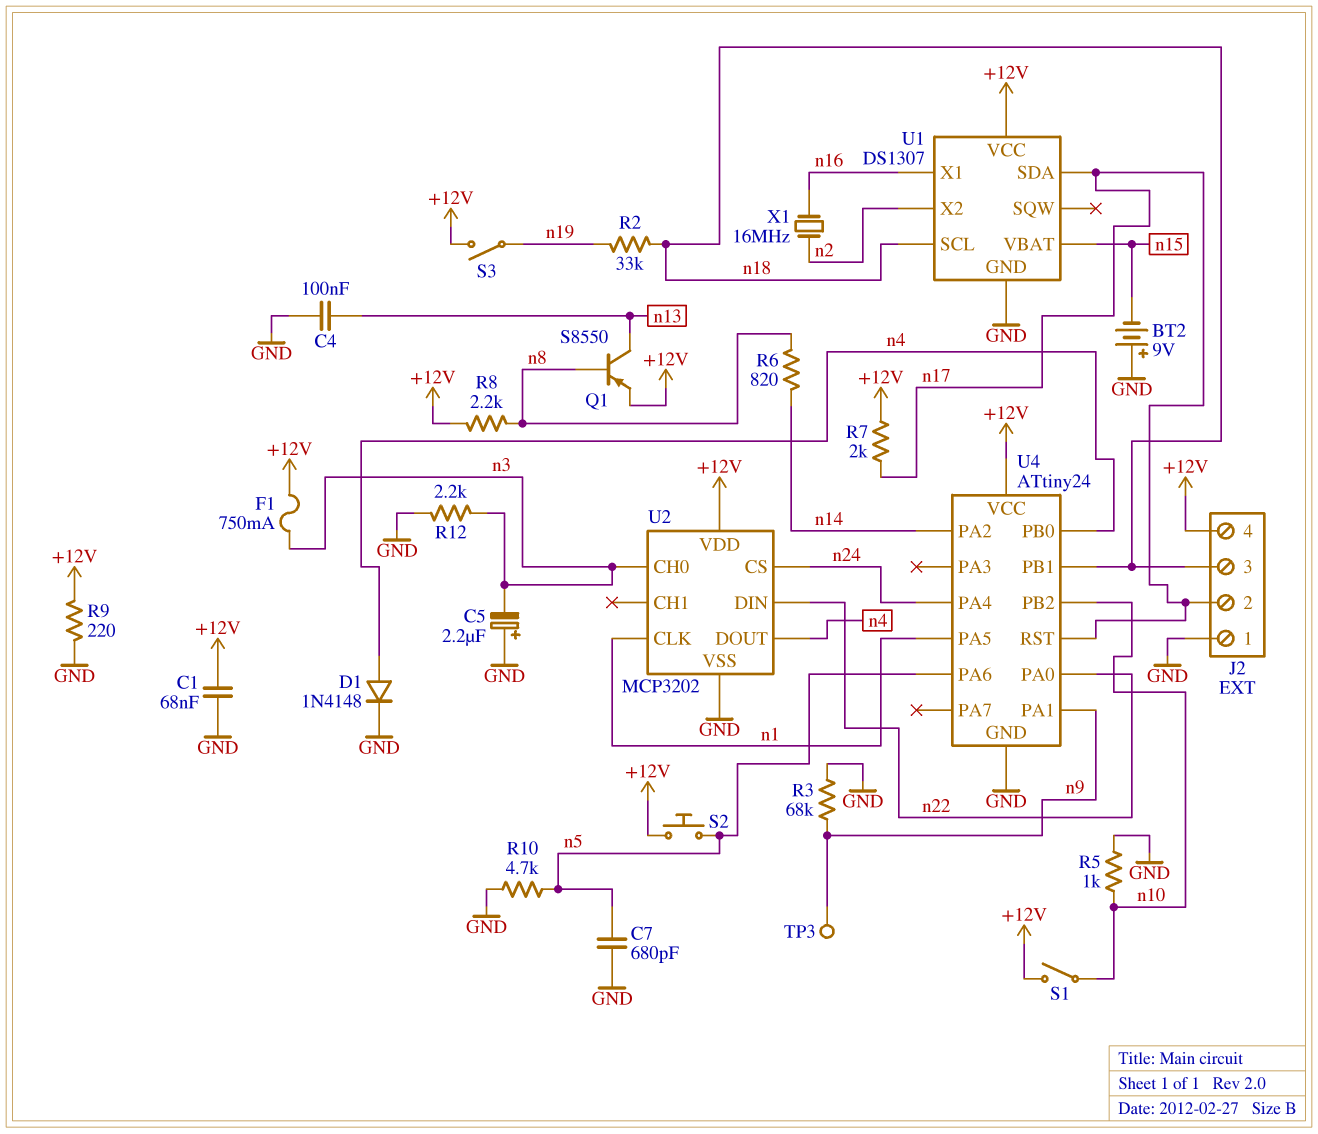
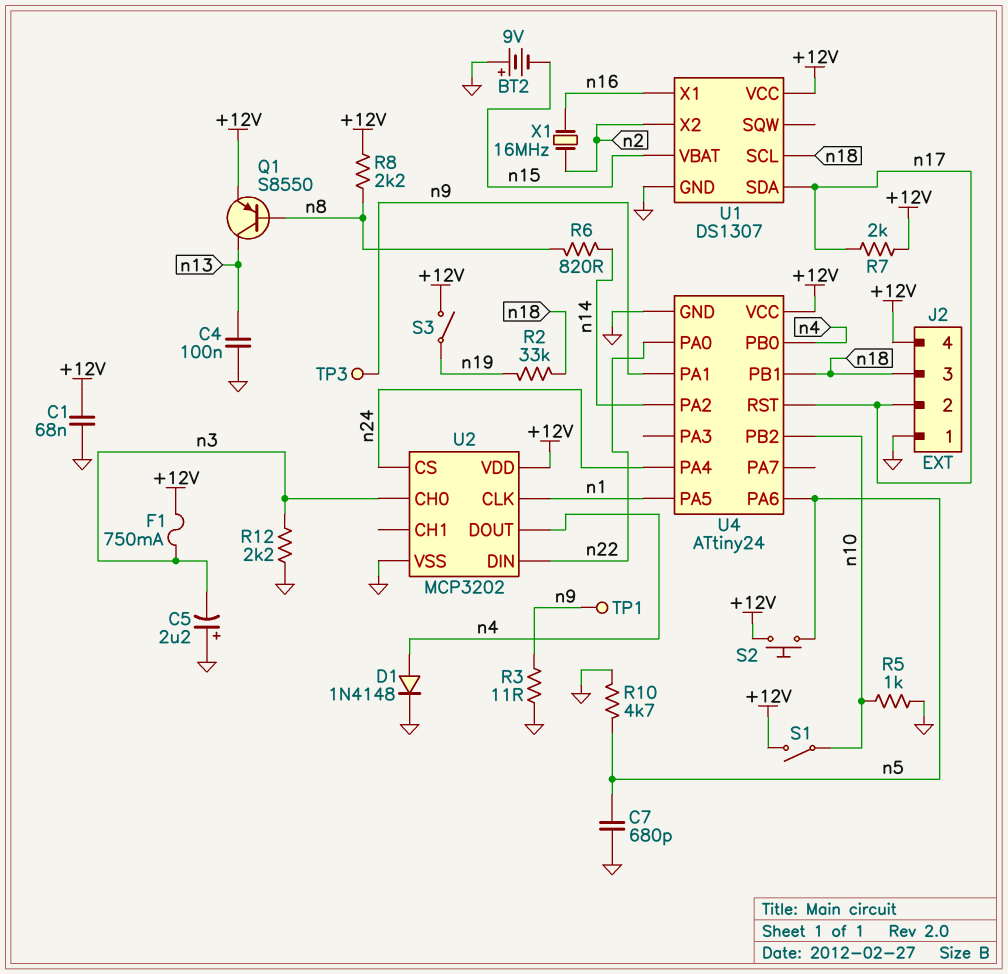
R3: 68k (GND, n9) -> 11 (GND, n9)
R9: 220 (+12V, GND) -> none
TP1: none -> test point (n9)

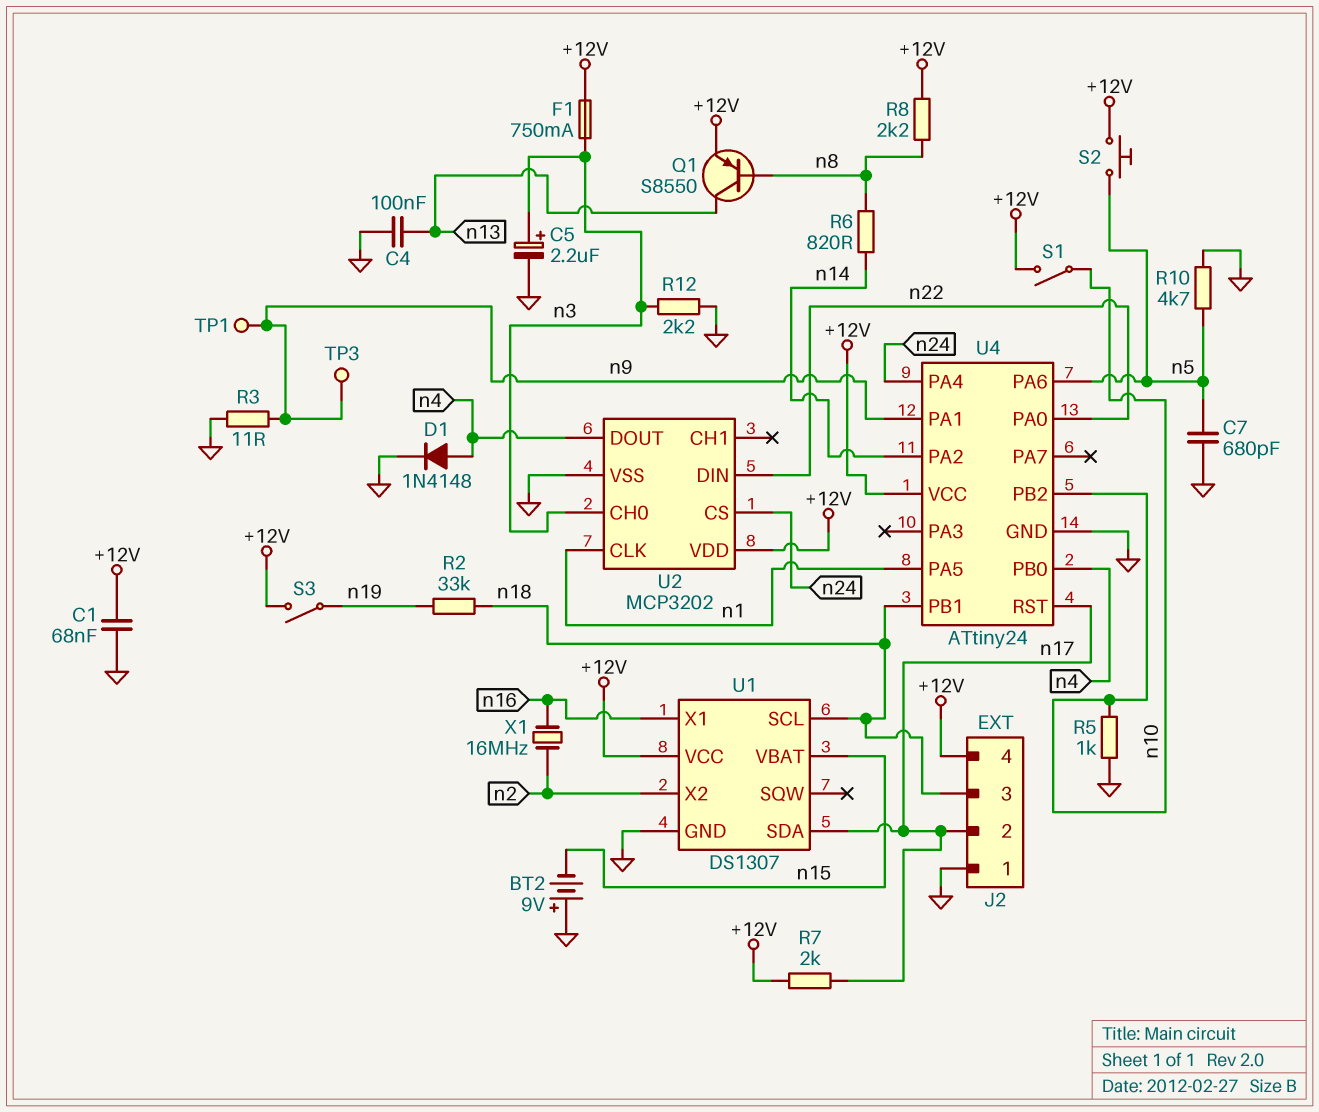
C5: 2.2uF (plus GND, minus n3) -> 2.2uF (plus n3, minus GND)

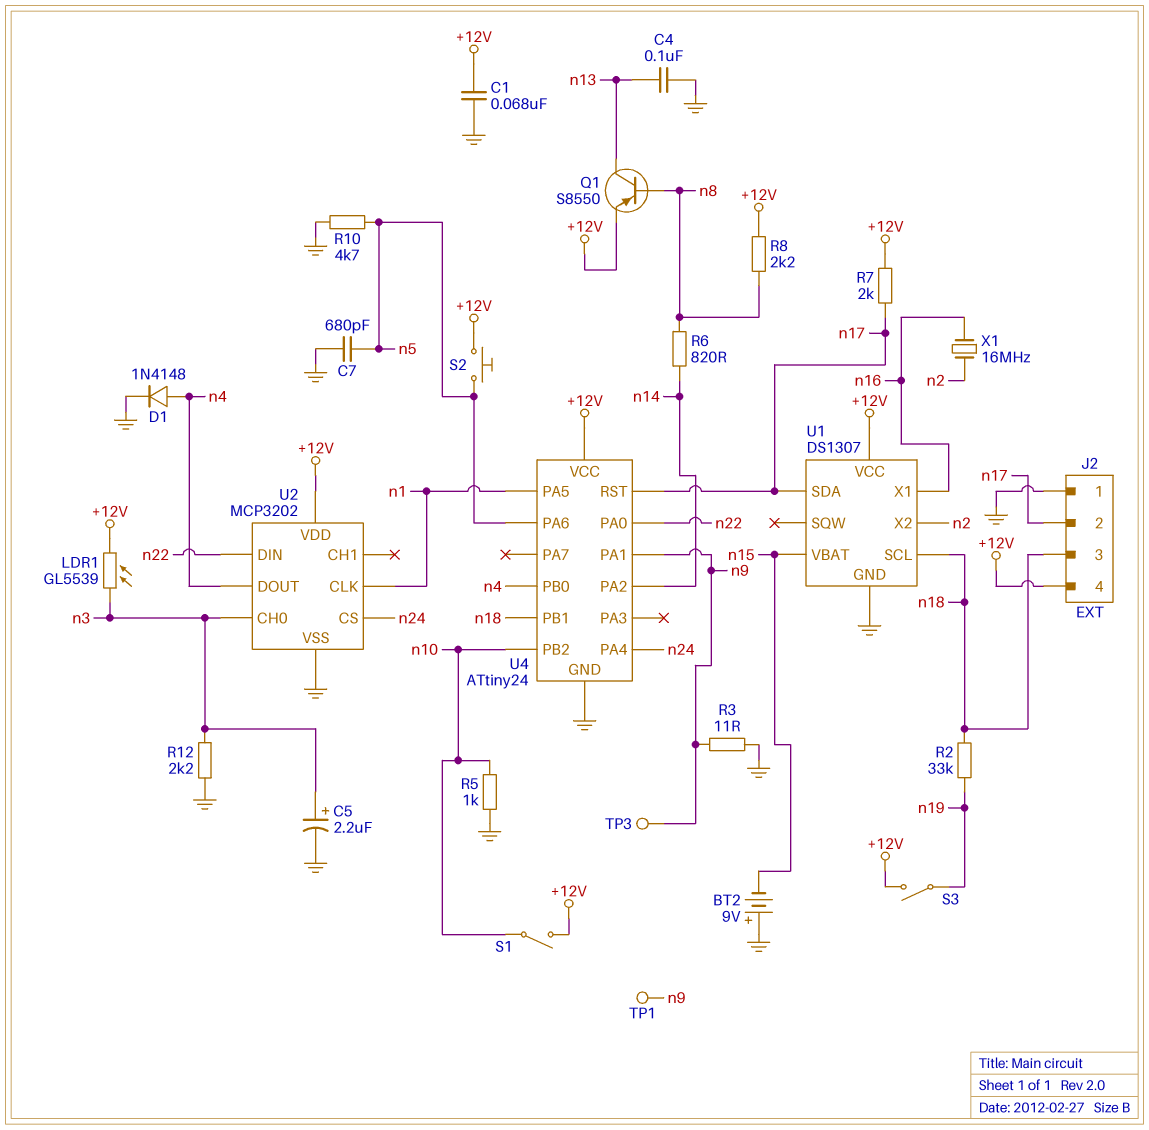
F1: 750mA (+12V, n3) -> none
LDR1: none -> GL5539 (+12V, n3)

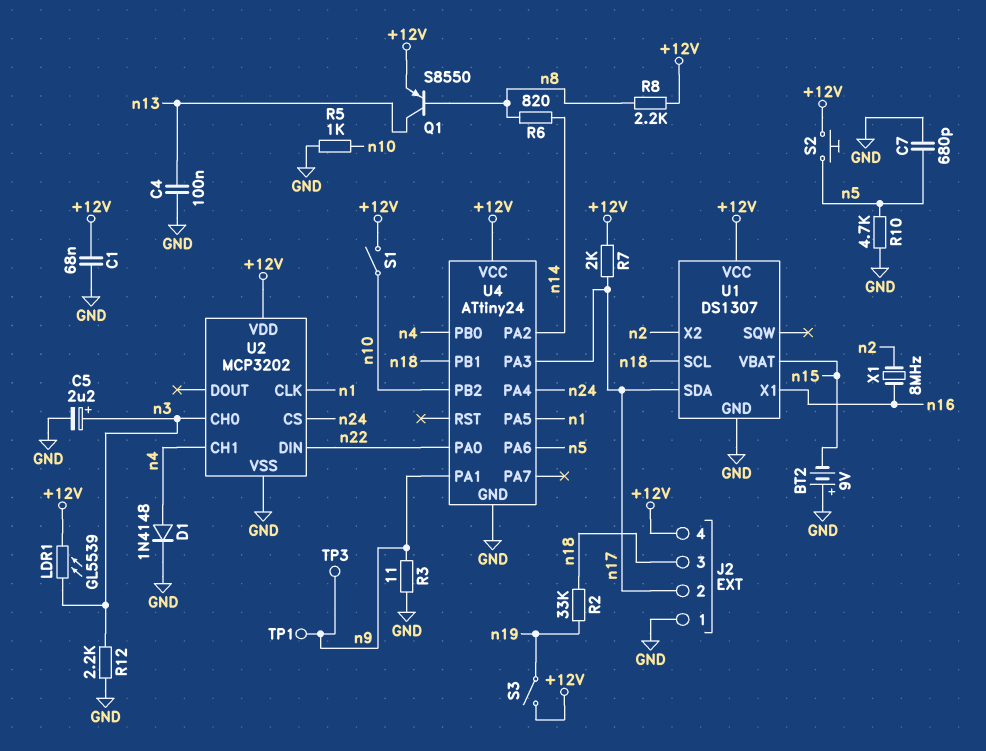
U2 pin CH1: none -> n4
U2 pin DOUT: n4 -> none
U4 pin PA3: none -> n17
U4 pin RST: n17 -> none
X1: 16MHz (n2, n16) -> 8MHz (n2, n16)

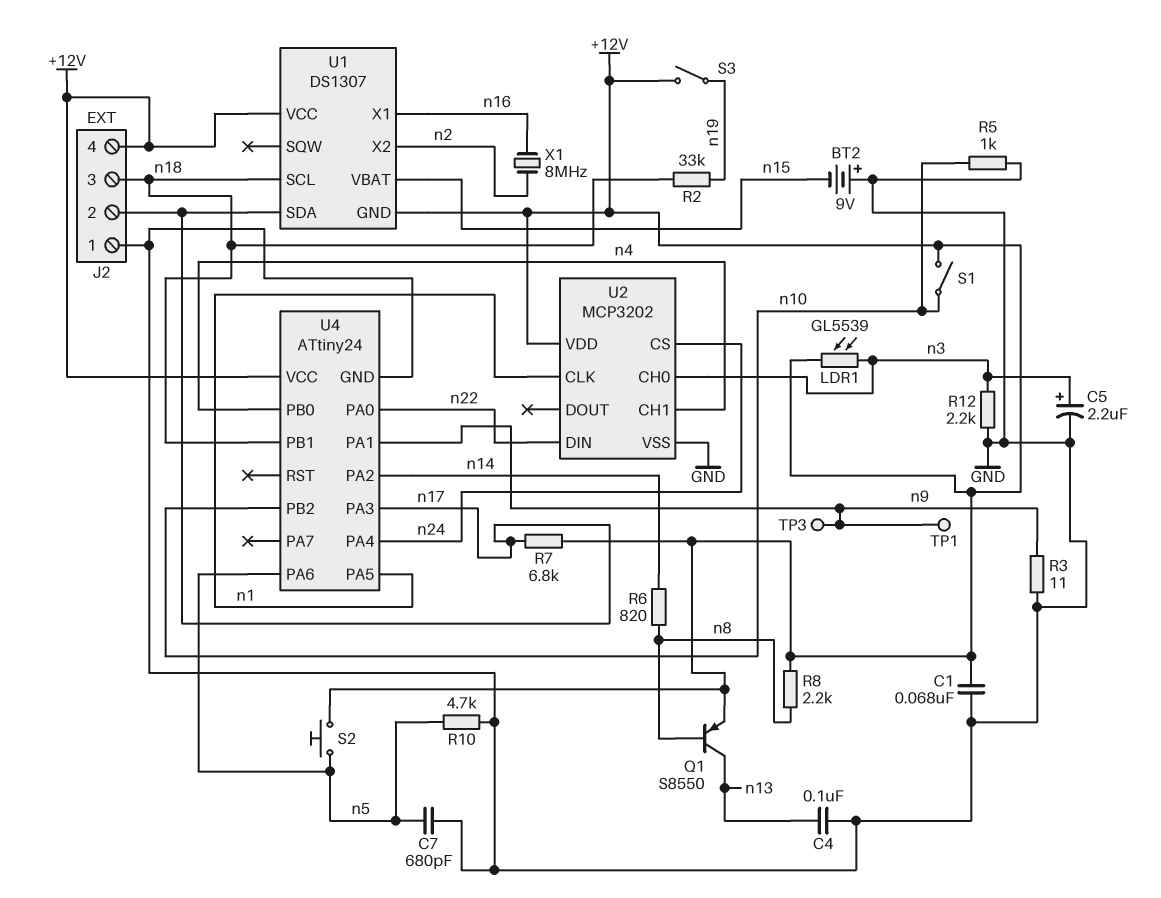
D1: diode 1N4148 (A n4, K GND) -> none
R7: 2k (+12V, n17) -> 6.8k (+12V, n17)
U1 pin GND: GND -> +12V

